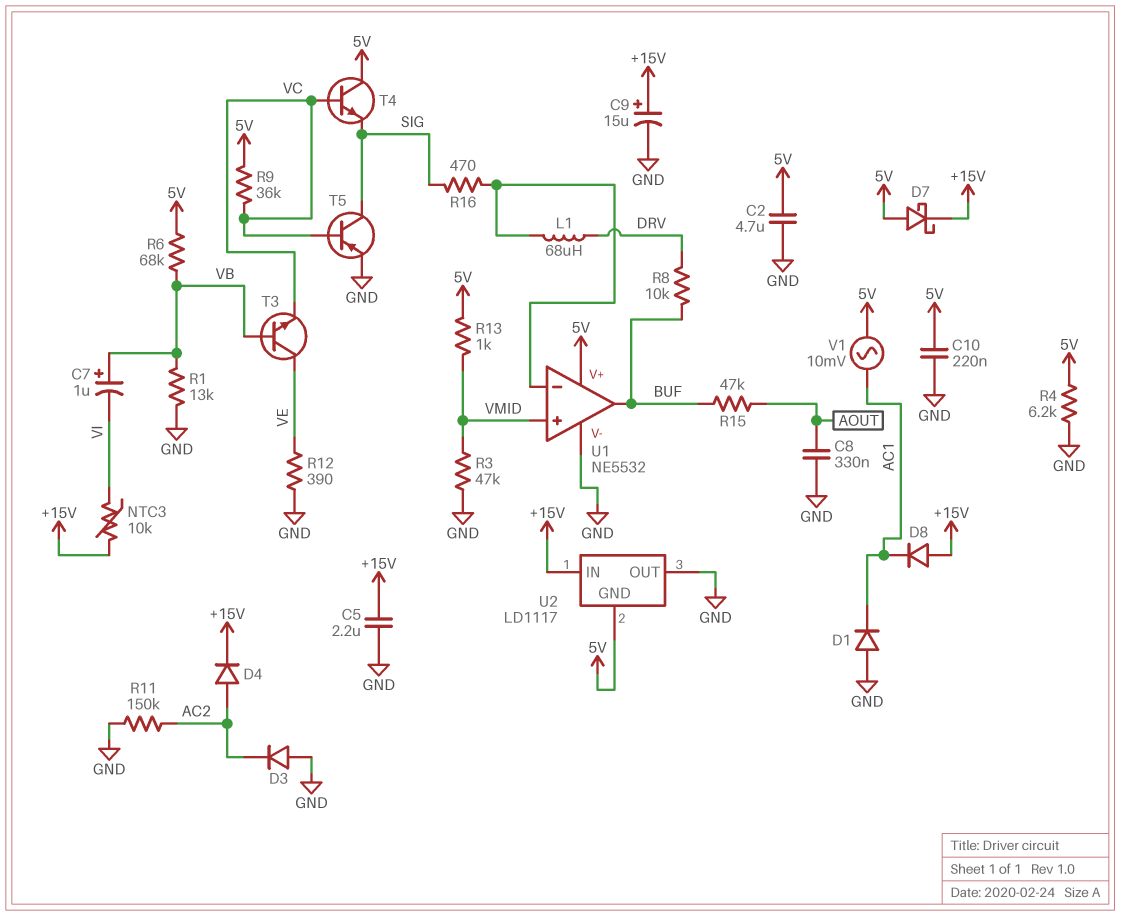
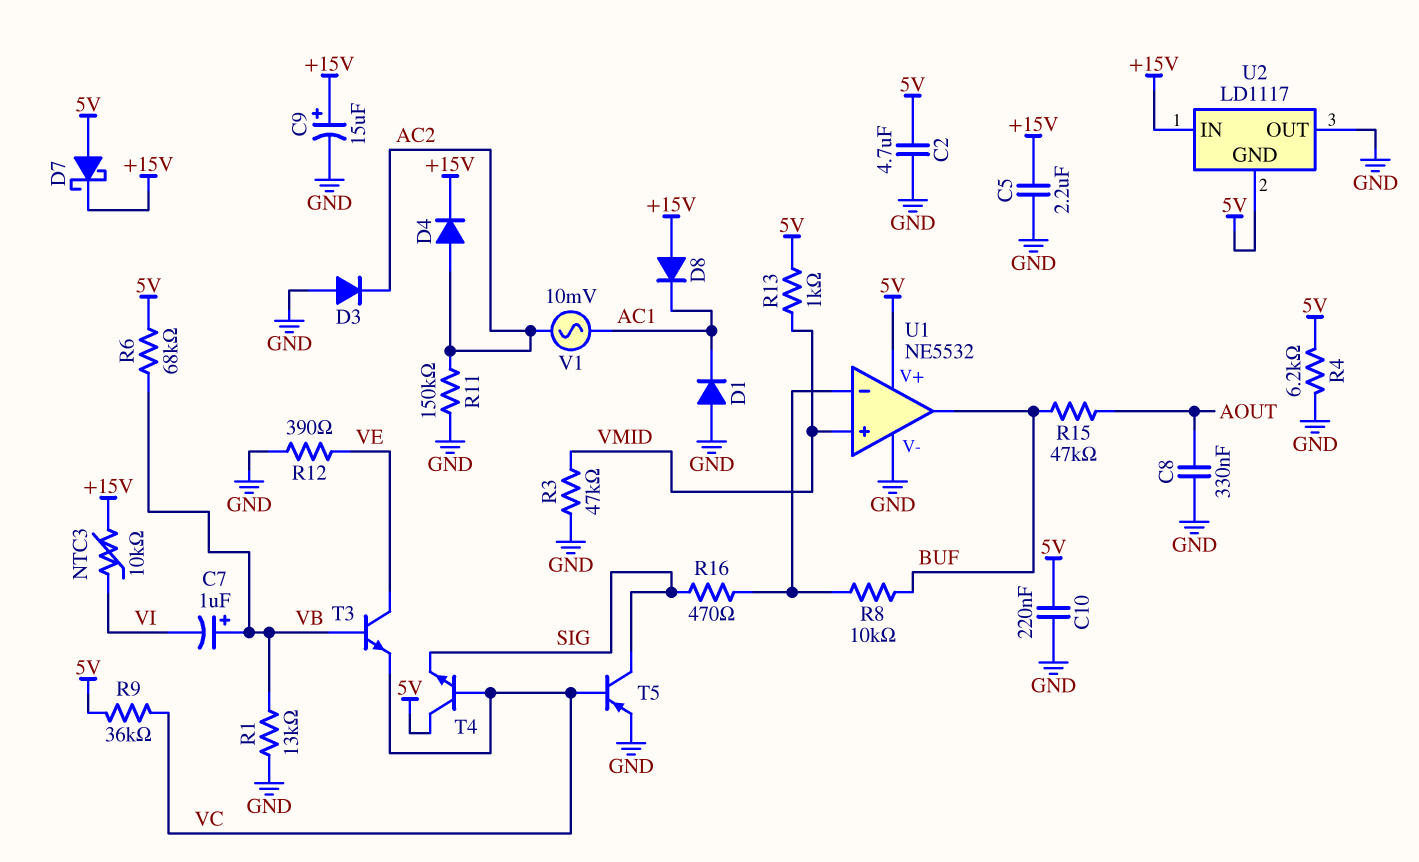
L1: 68uH (DRV, U1/in-) -> none
R8: 10k (BUF, DRV) -> 10k (BUF, U1/in-)
V1: AC 10mV (5V, AC1) -> AC 10mV (AC1, AC2)

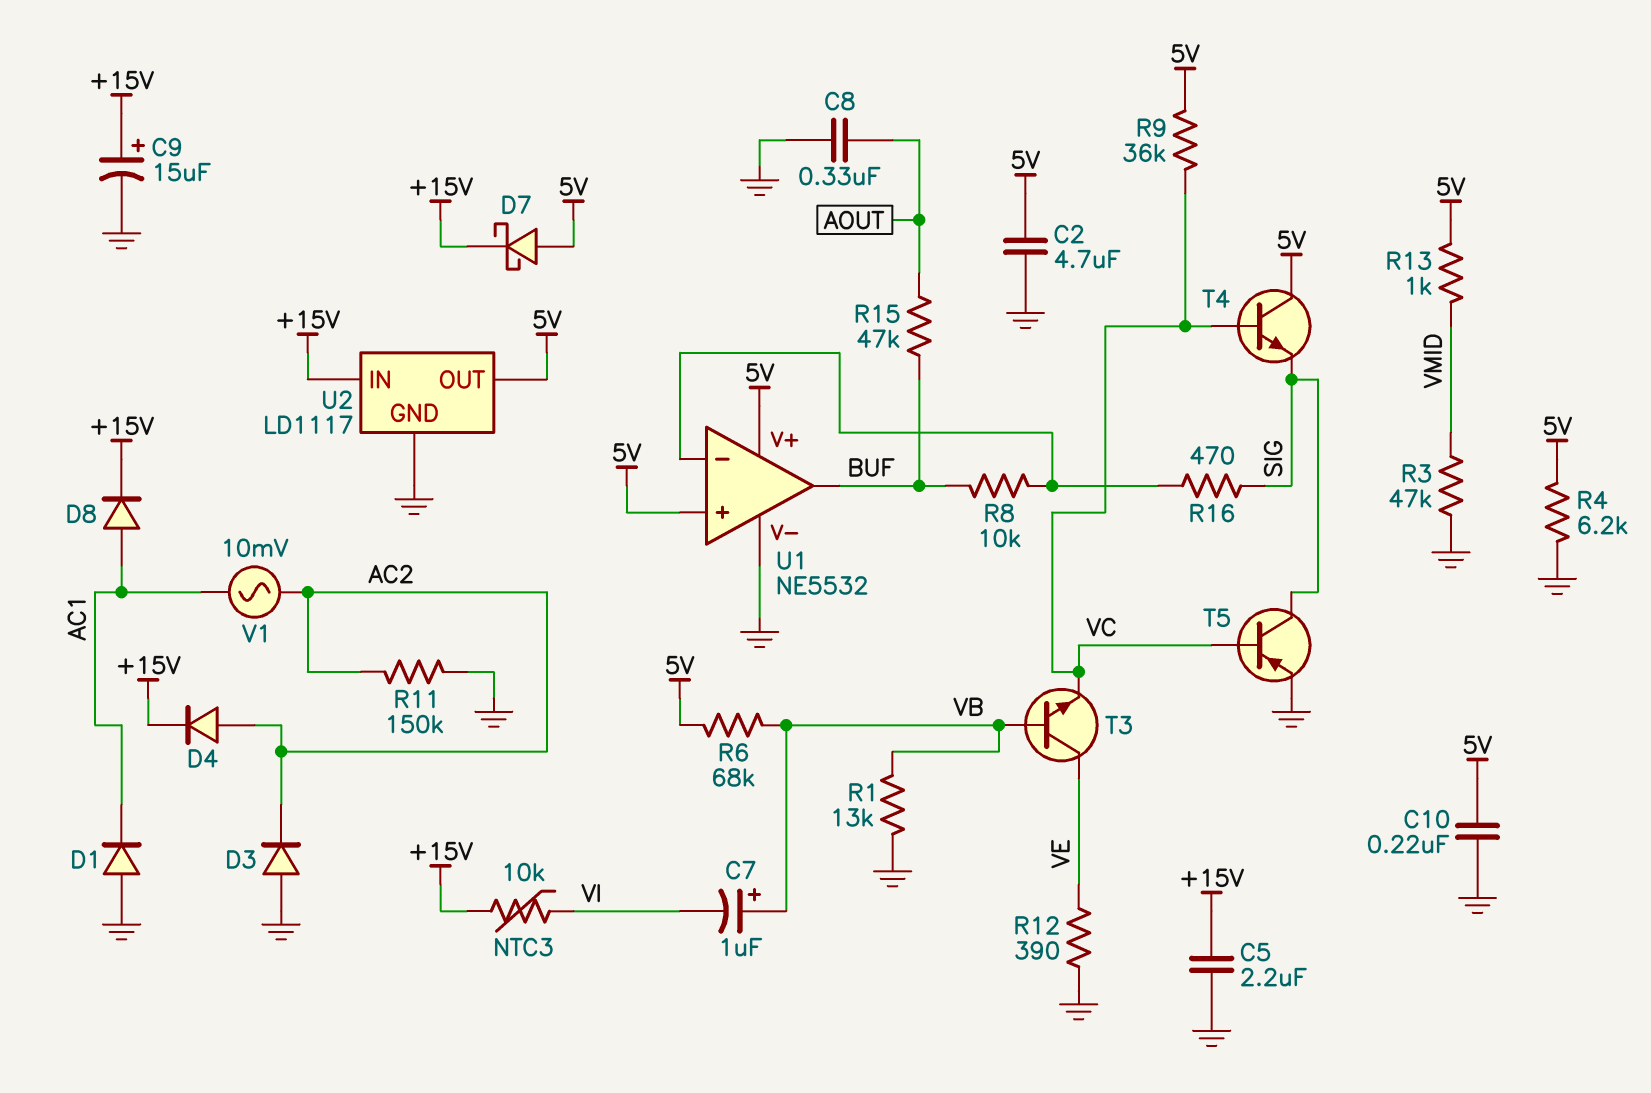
D8: diode (A +15V, K AC1) -> diode (A AC1, K +15V)
U1 pin in+: VMID -> 5V
U2 pin GND: 5V -> GND
U2 pin OUT: GND -> 5V

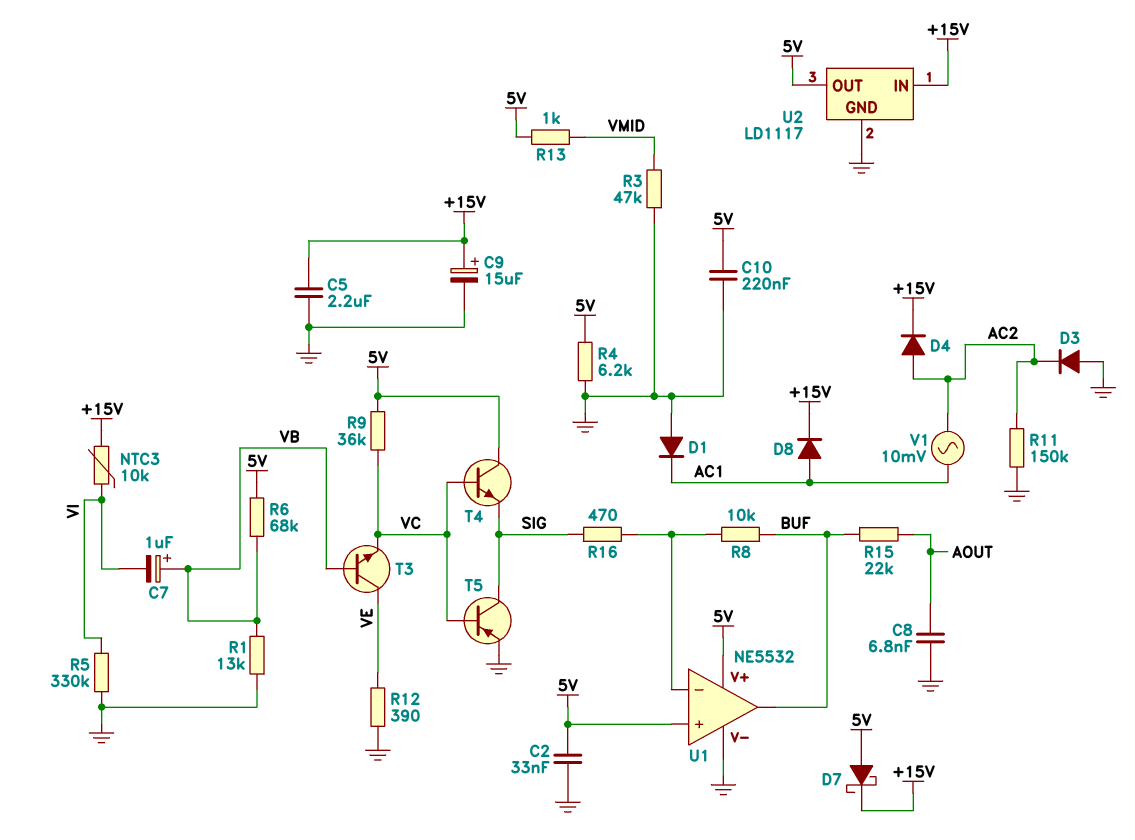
C2: 4.7uF (5V, GND) -> 33nF (5V, GND)
C8: 330nF (AOUT, GND) -> 6.8nF (AOUT, GND)
R5: none -> 330k (GND, VI)
R15: 47k (AOUT, BUF) -> 22k (AOUT, BUF)

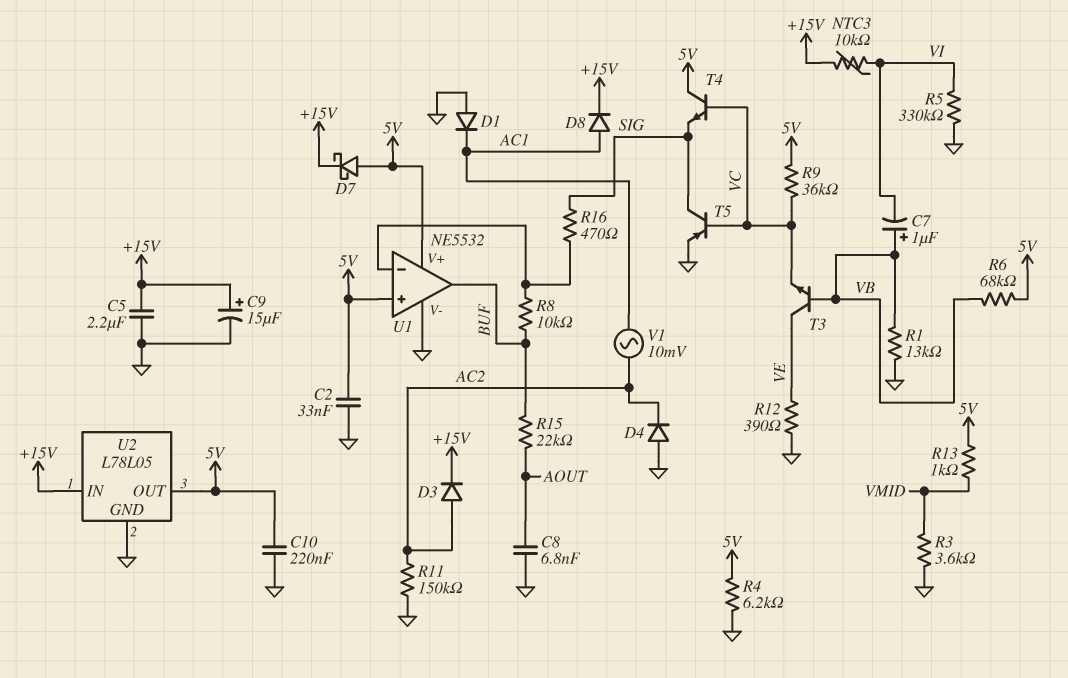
D3: diode (A GND, K AC2) -> diode (A AC2, K +15V)
D4: diode (A AC2, K +15V) -> diode (A GND, K AC2)
R3: 47k (GND, VMID) -> 3.6k (GND, VMID)
U2: LD1117 -> L78L05

